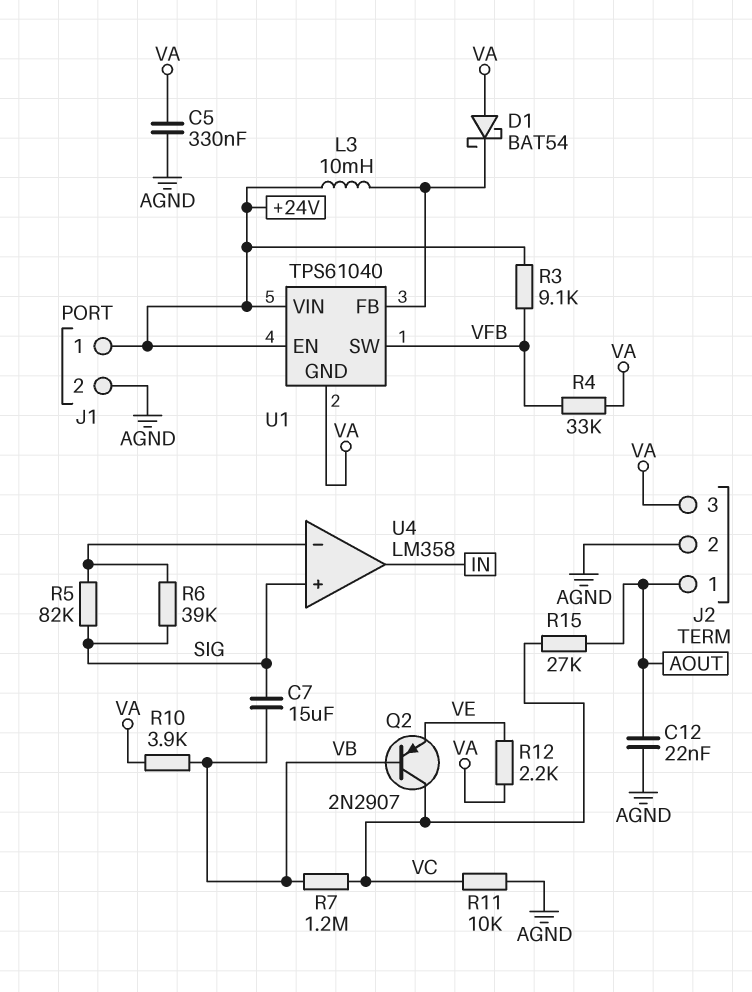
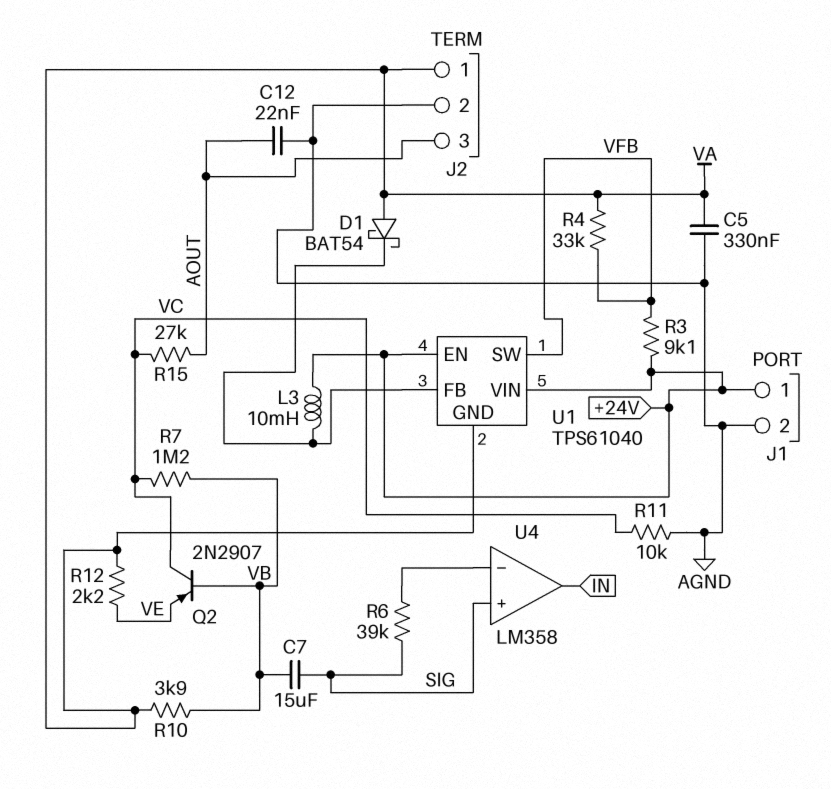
J2 pin 1: AOUT -> VA
J2 pin 3: VA -> AOUT
R5: 82k (SIG, U4/in-) -> none

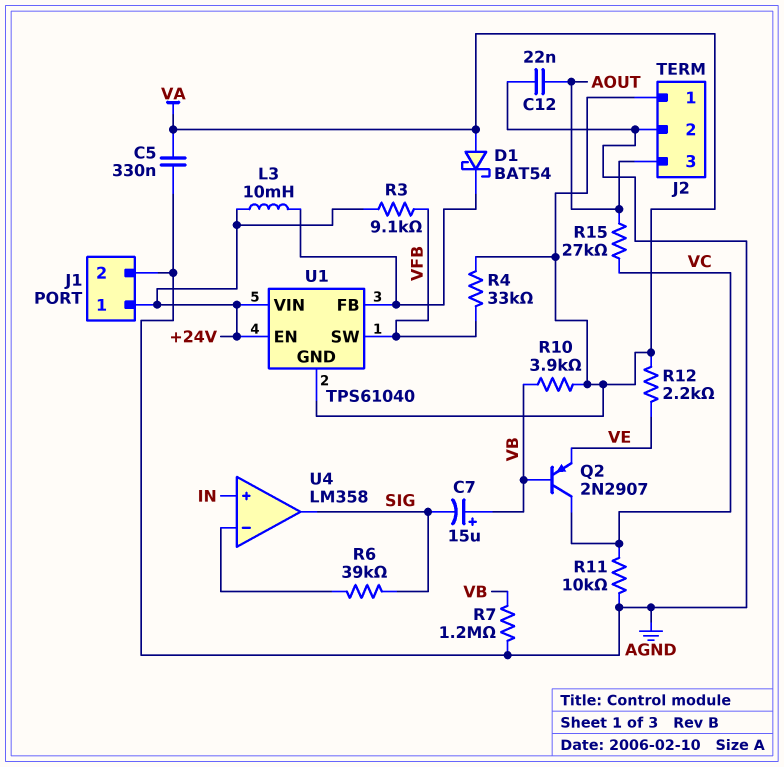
C7: 15uF (SIG, VB) -> 15uF (plus VB, minus SIG)
R7: 1.2M (VB, VC) -> 1.2M (AGND, VB)
U4 pin in+: SIG -> IN
U4 pin out: IN -> SIG

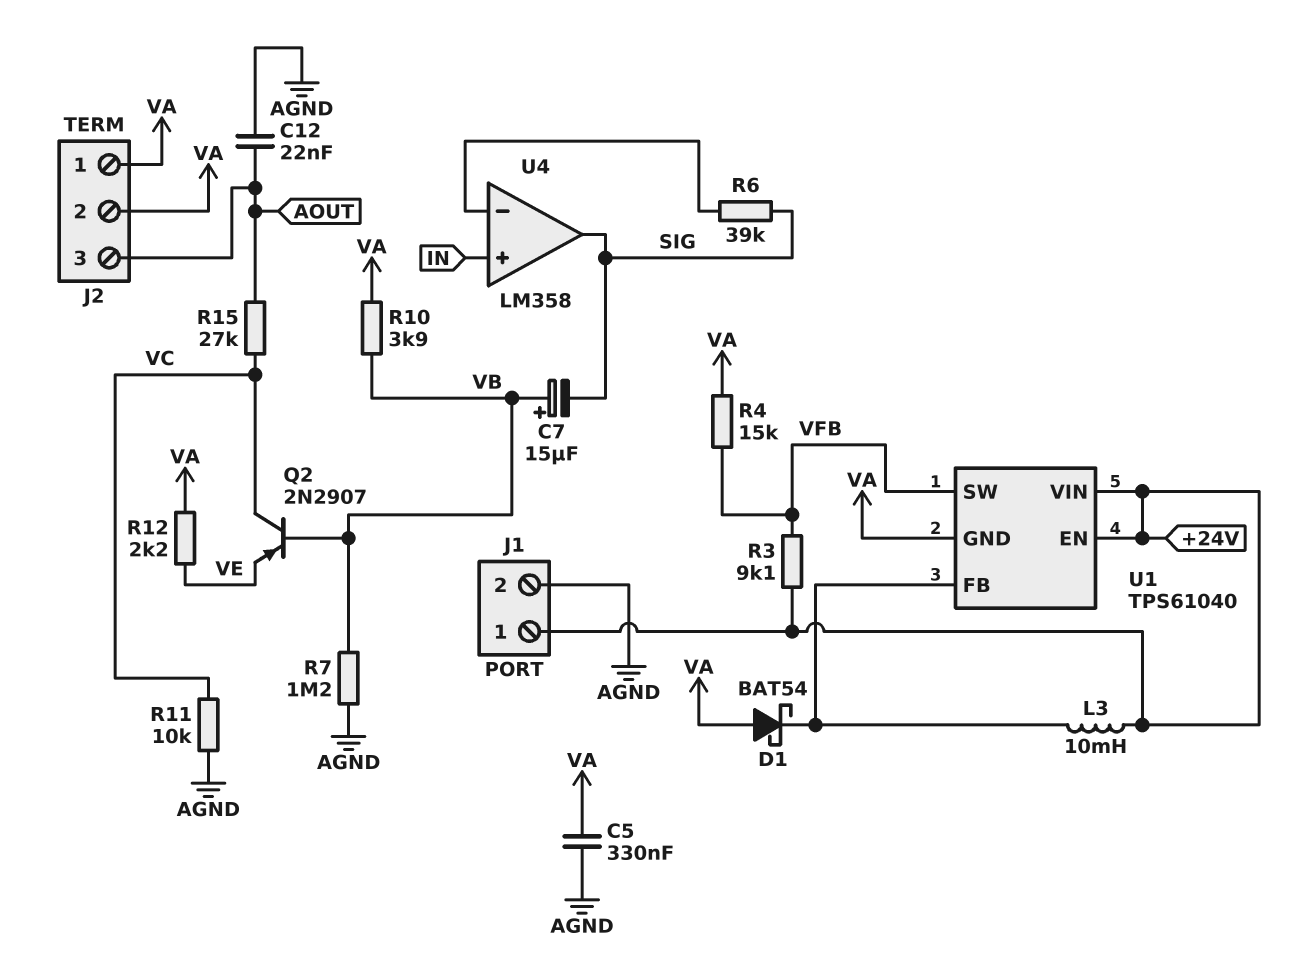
J2 pin 2: AGND -> VA
R4: 33k (VA, VFB) -> 15k (VA, VFB)

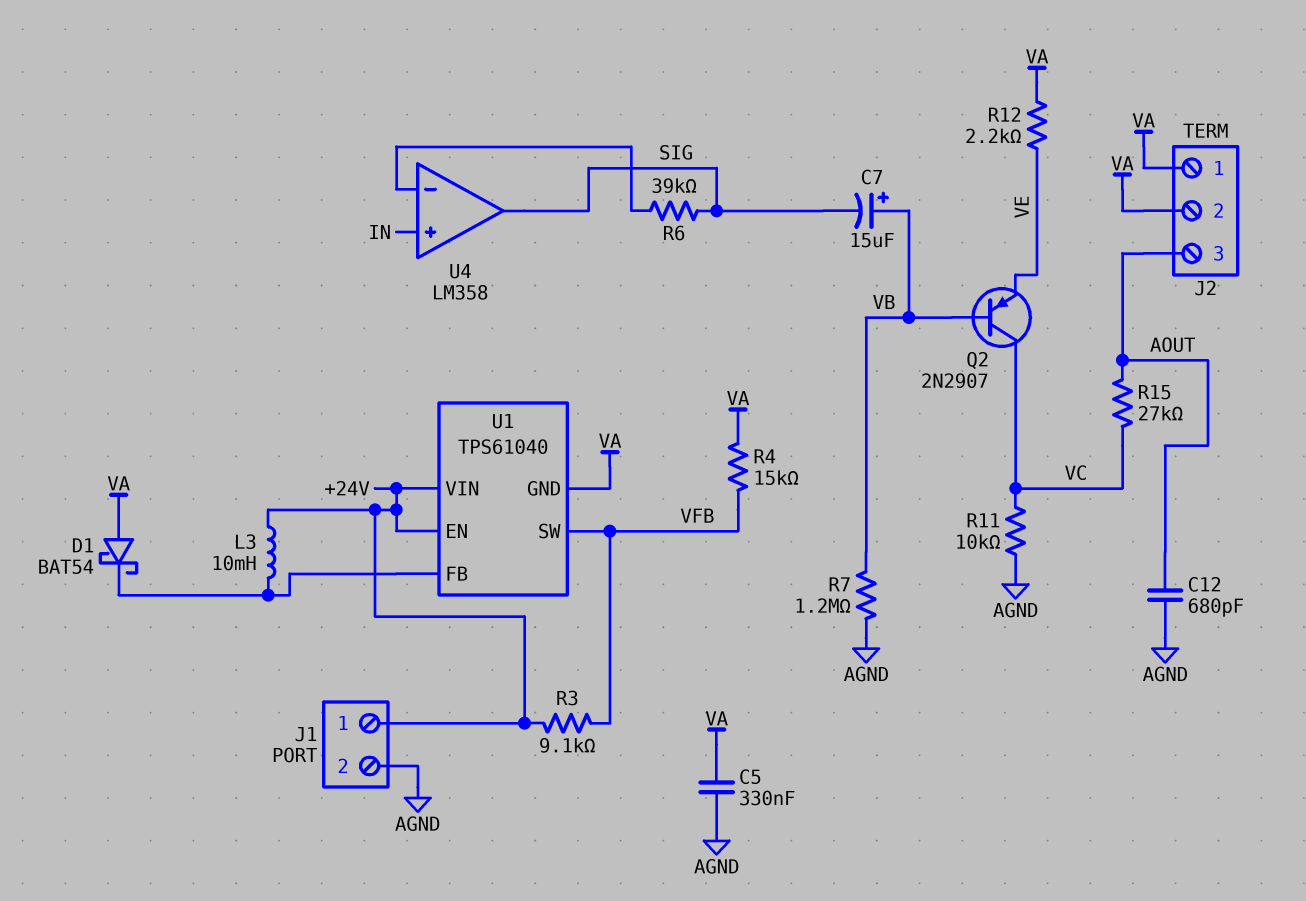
C12: 22nF (AGND, AOUT) -> 680pF (AGND, AOUT)
R10: 3.9k (VA, VB) -> none

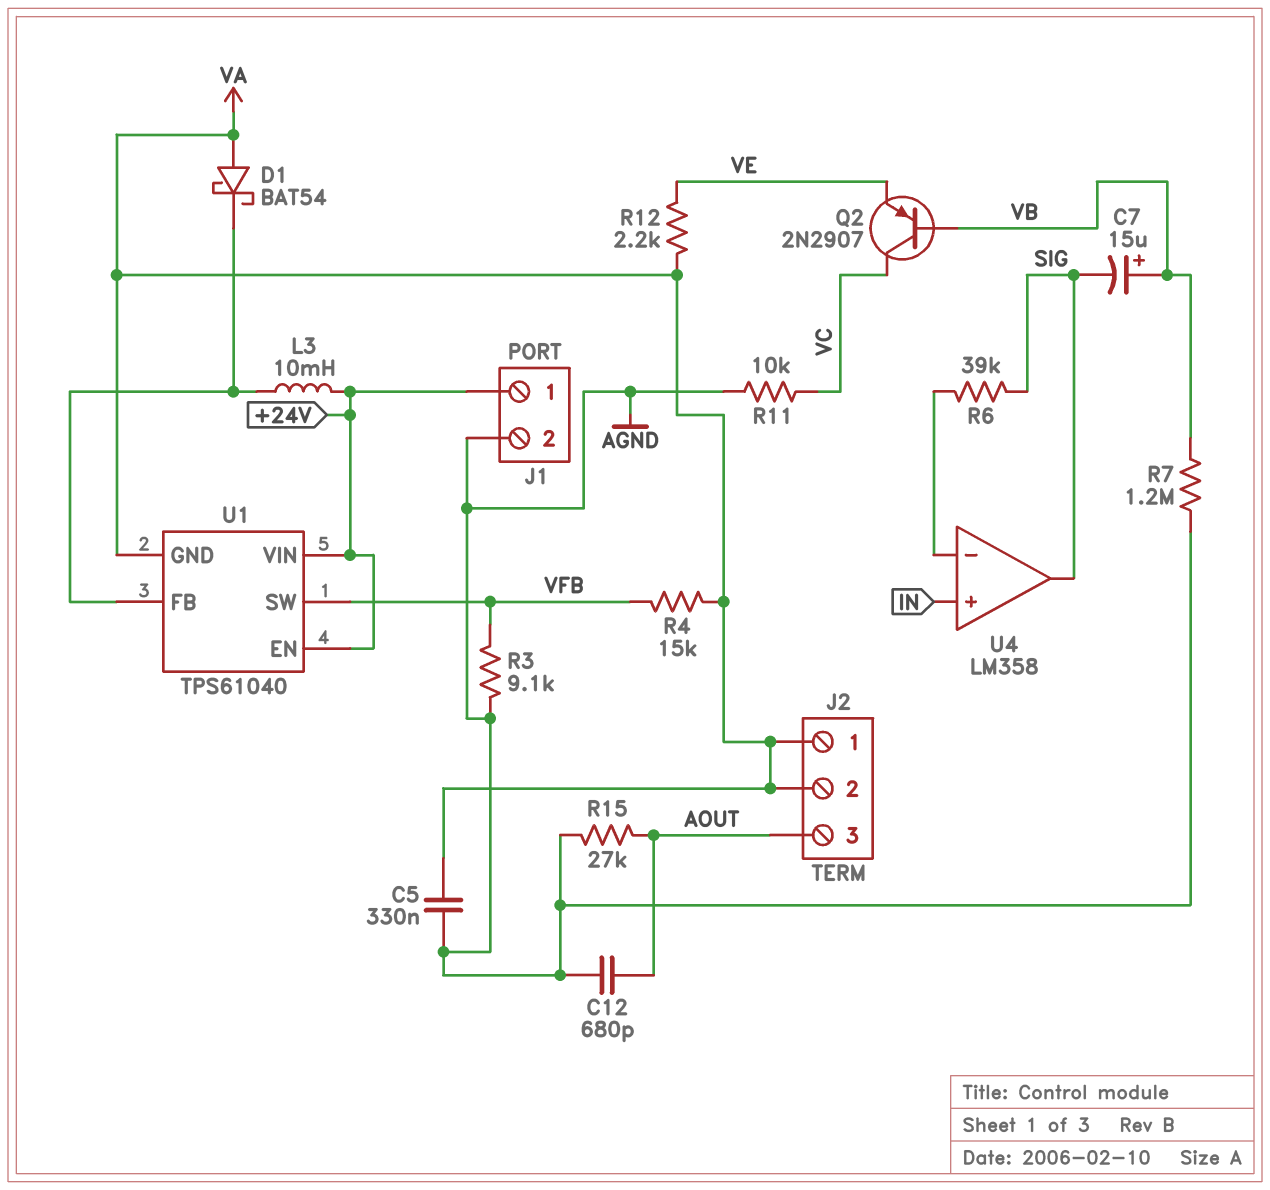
R3: 9.1k (+24V, VFB) -> 9.1k (AGND, VFB)
R15: 27k (AOUT, VC) -> 27k (AGND, AOUT)

